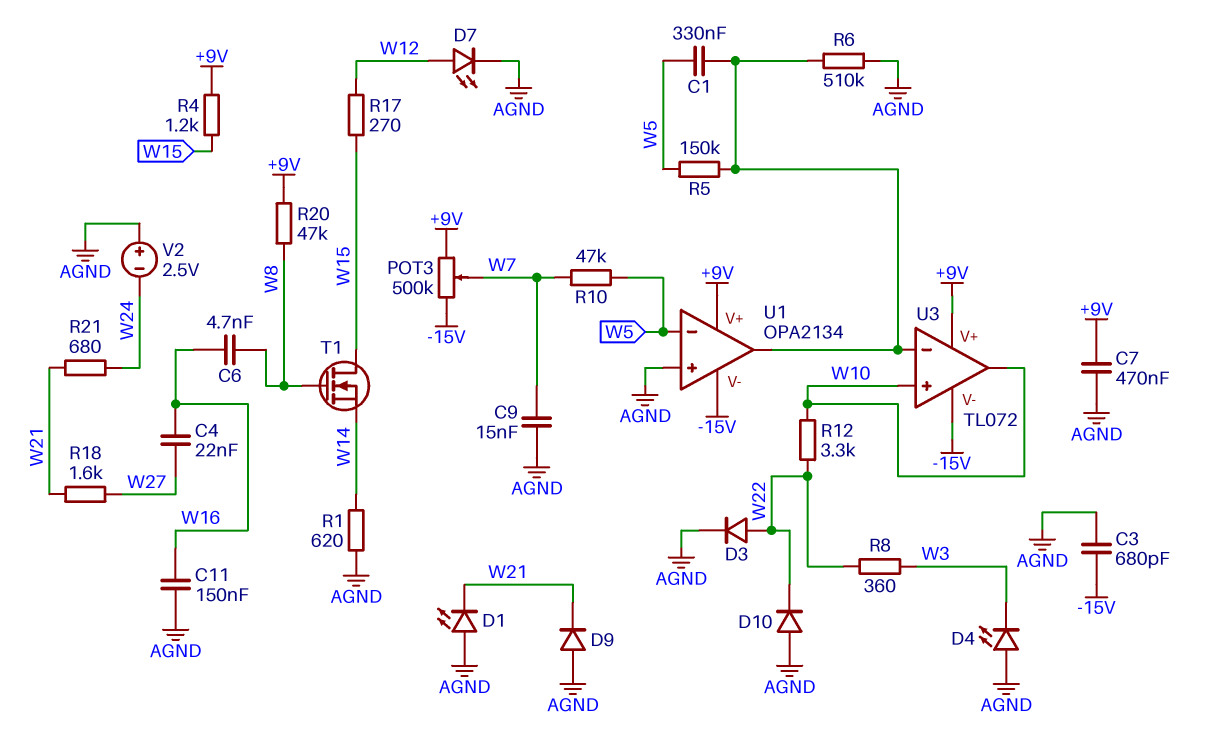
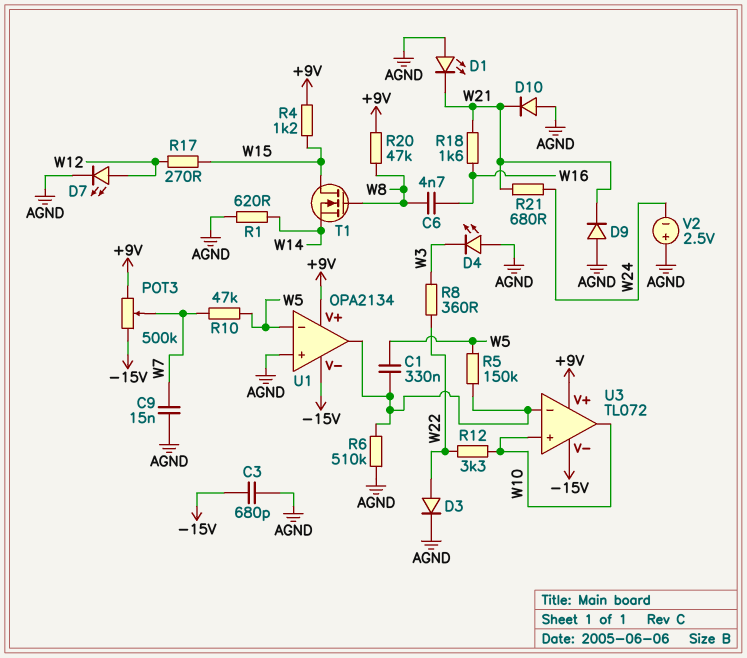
C4: 22nF (W16, W27) -> none
C7: 470nF (+9V, AGND) -> none
C11: 150nF (AGND, W16) -> none
D10: diode (A AGND, K W22) -> diode (A AGND, K W21)
R18: 1.6k (W21, W27) -> 1.6k (W16, W21)

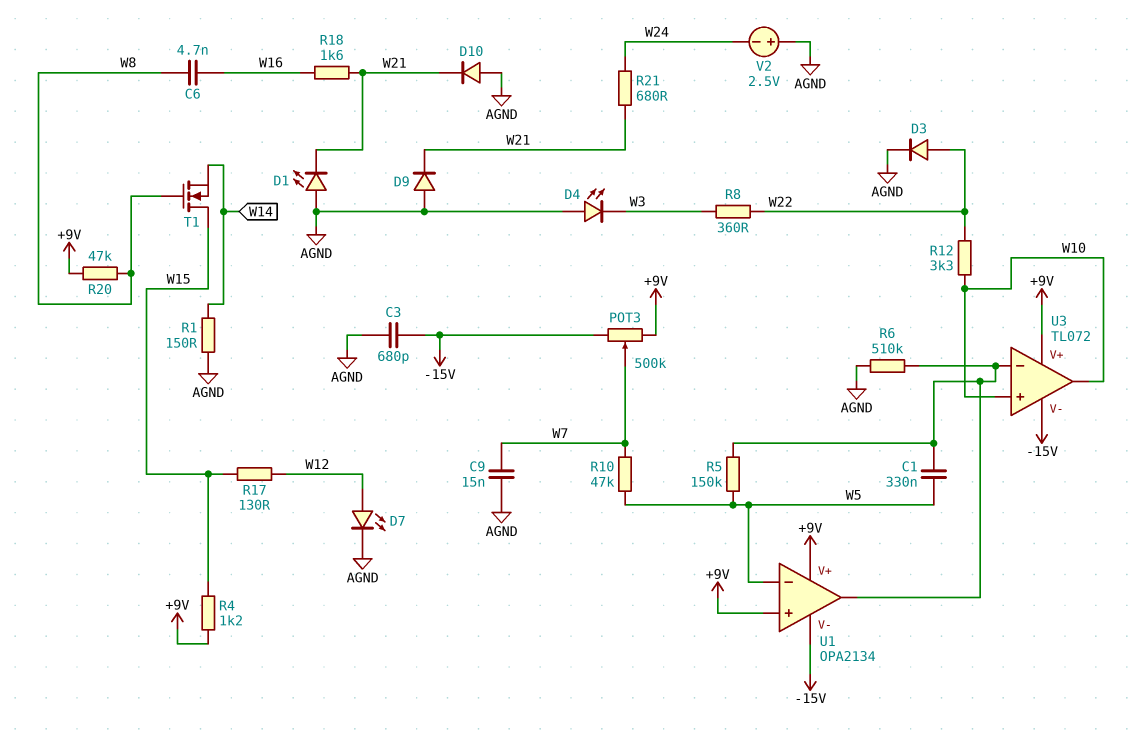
R1: 620 (AGND, W14) -> 150 (AGND, W14)
R17: 270 (W12, W15) -> 130 (W12, W15)
U1 pin in+: AGND -> +9V

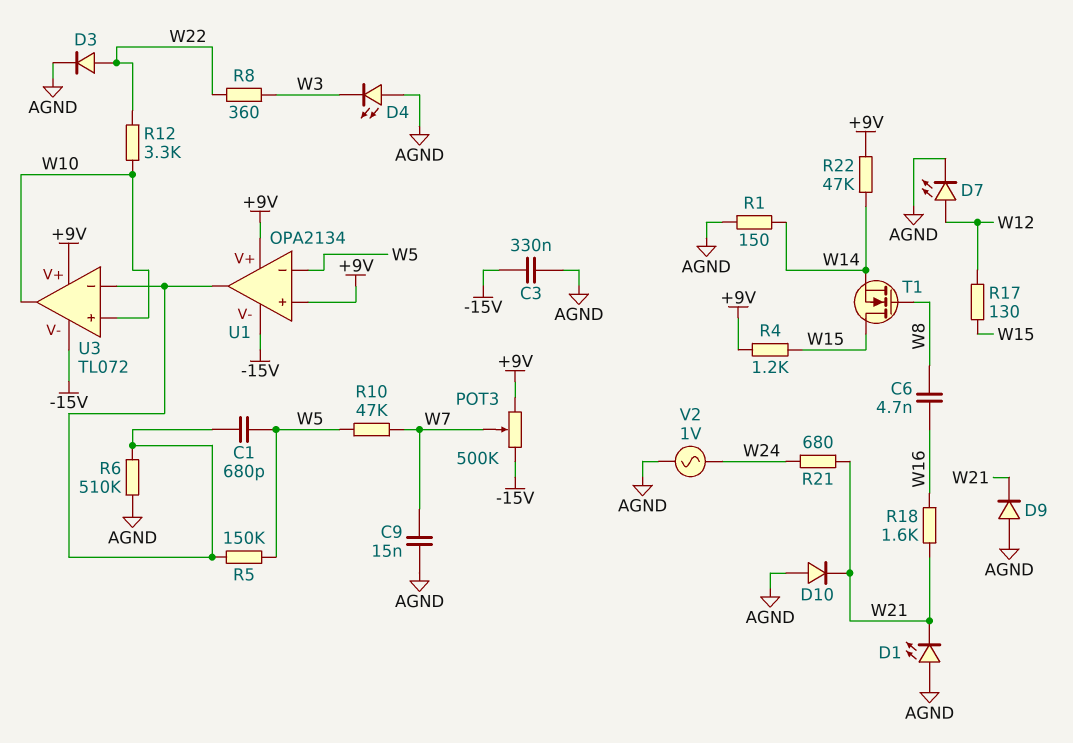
C1: 330nF (U1/out, W5) -> 680pF (U1/out, W5)
C3: 680pF (-15V, AGND) -> 330nF (-15V, AGND)
R20: 47k (+9V, W8) -> none
R22: none -> 47k (+9V, W14)
V2: 2.5V (plus AGND, minus W24) -> AC 1V (AGND, W24)

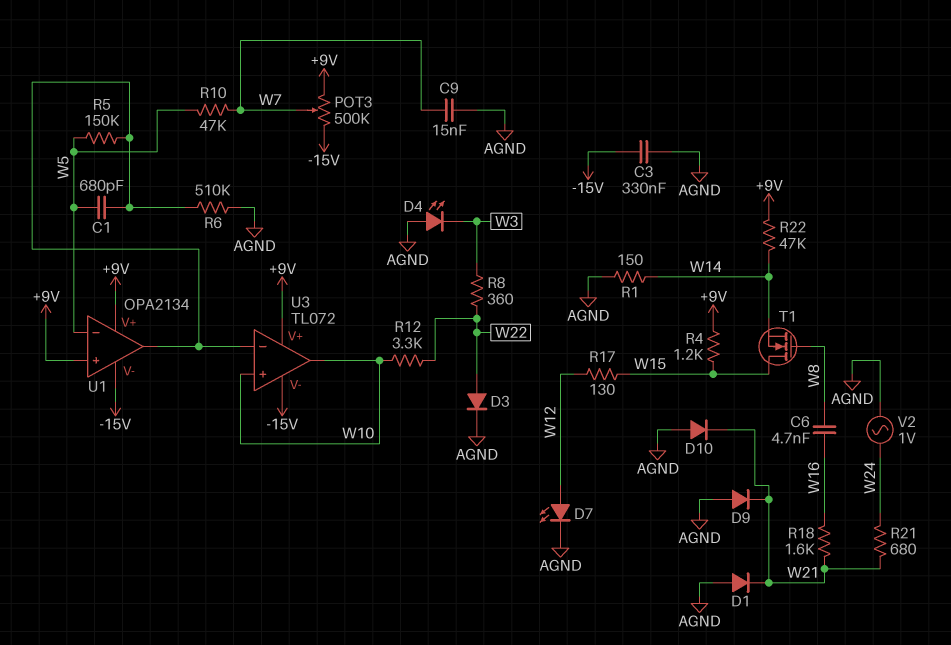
D1: LED (A AGND, K W21) -> diode (A AGND, K W21)

